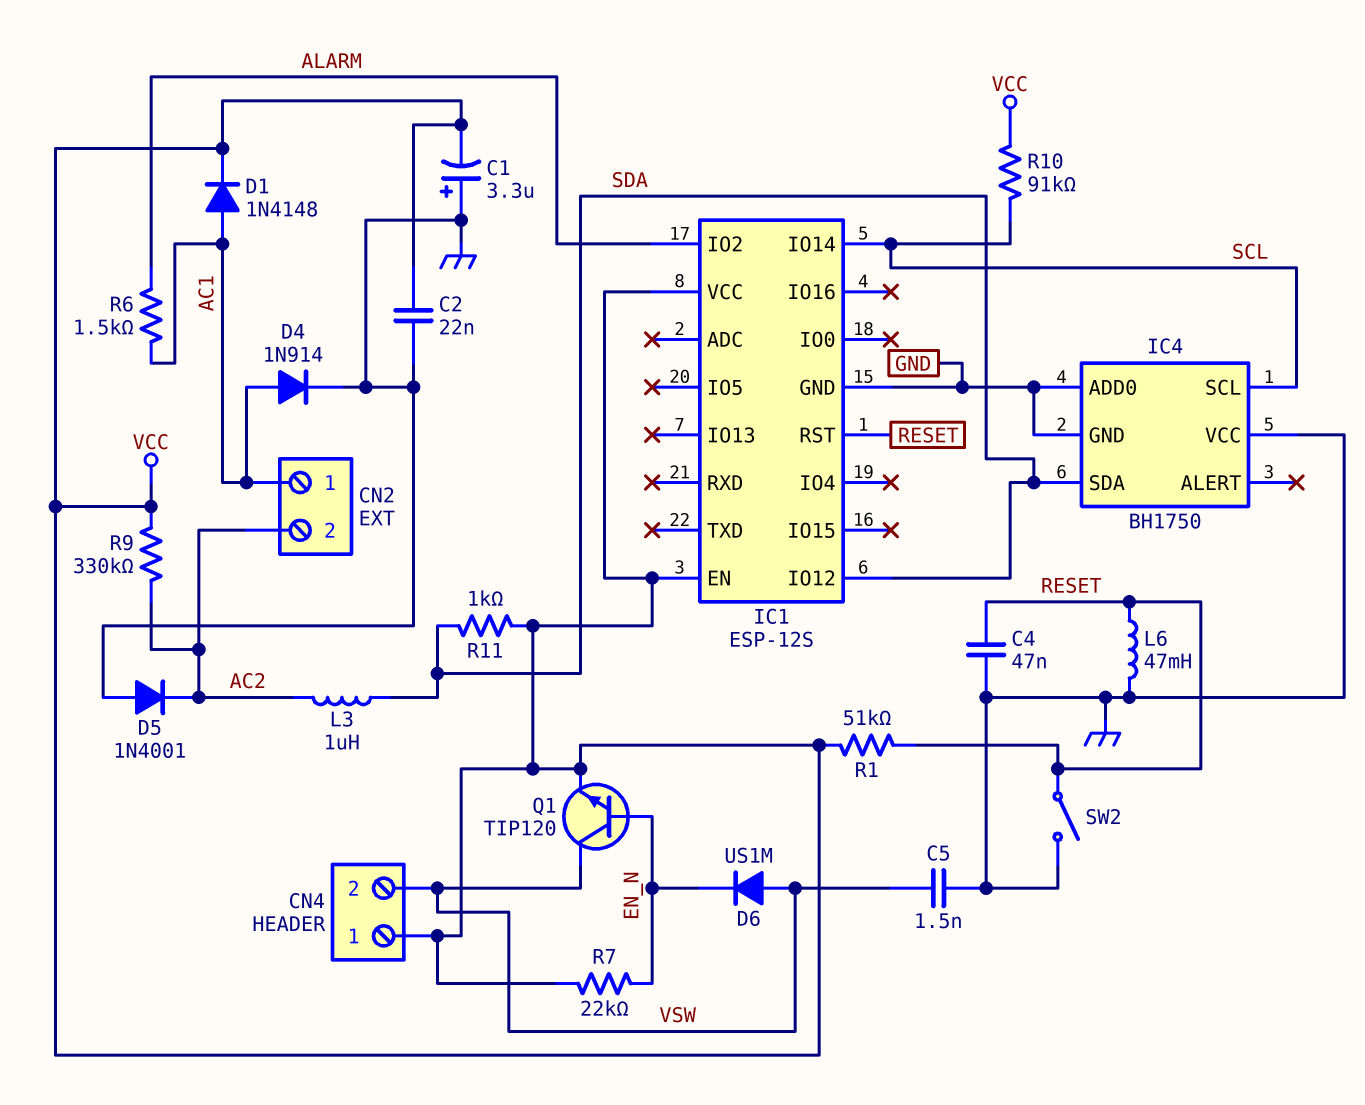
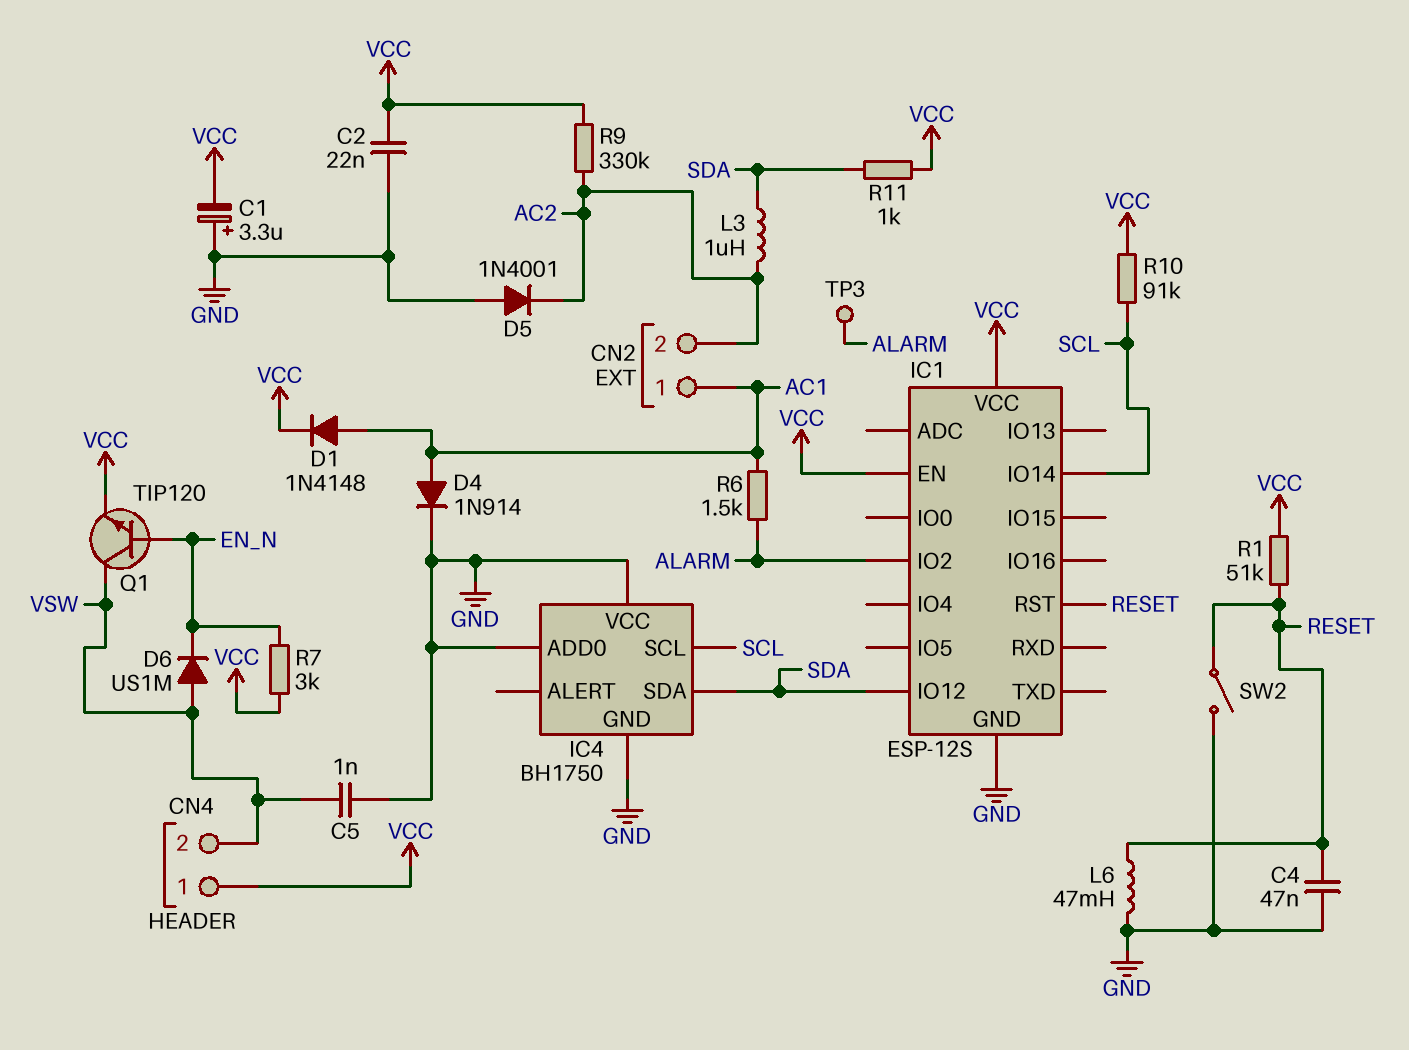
C5: 1.5nF (GND, VSW) -> 1nF (GND, VSW)
R7: 22k (EN_N, VCC) -> 3k (EN_N, VCC)
TP3: none -> test point (ALARM)

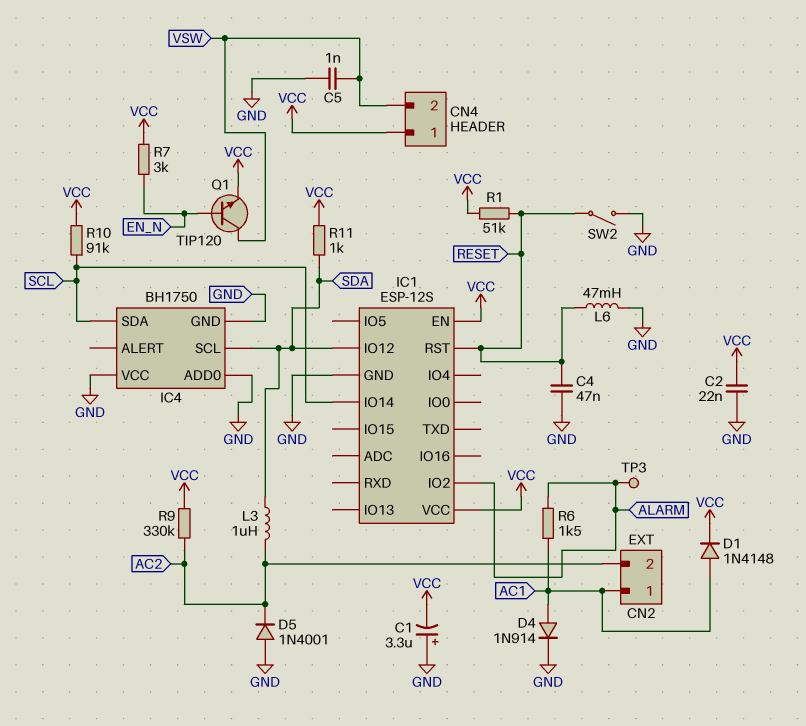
D6: diode US1M (A VSW, K EN_N) -> none
IC4 pin SCL: SCL -> SDA
IC4 pin SDA: SDA -> SCL

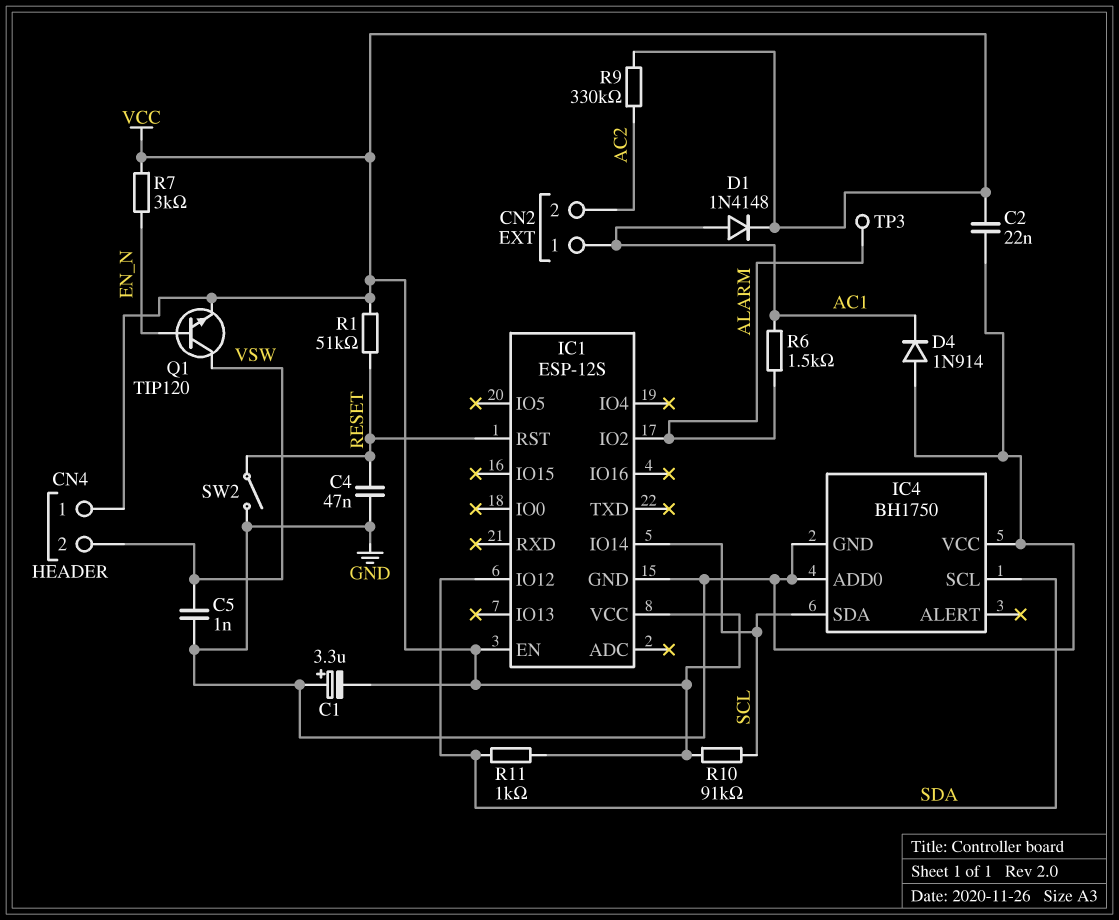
D4: diode 1N914 (A AC1, K GND) -> diode 1N914 (A GND, K AC1)
D5: diode 1N4001 (A GND, K AC2) -> none
L3: 1uH (AC2, SDA) -> none
L6: 47mH (GND, RESET) -> none

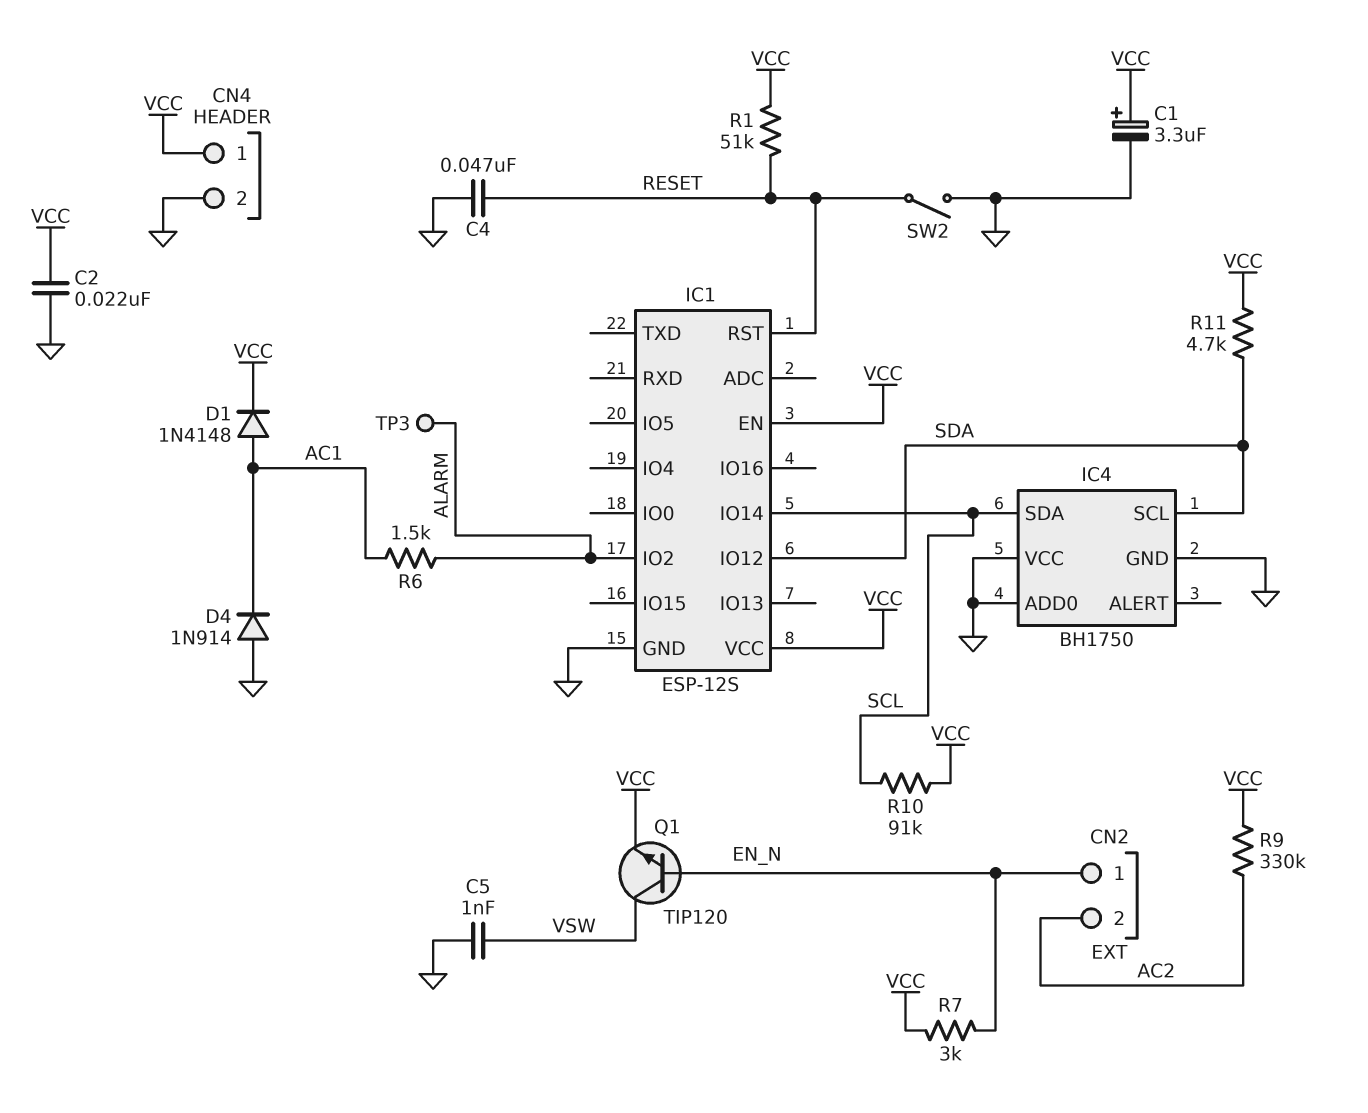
C1: 3.3uF (plus GND, minus VCC) -> 3.3uF (plus VCC, minus GND)
CN2 pin 1: AC1 -> EN_N
CN4 pin 2: VSW -> GND
R11: 1k (SDA, VCC) -> 4.7k (SDA, VCC)

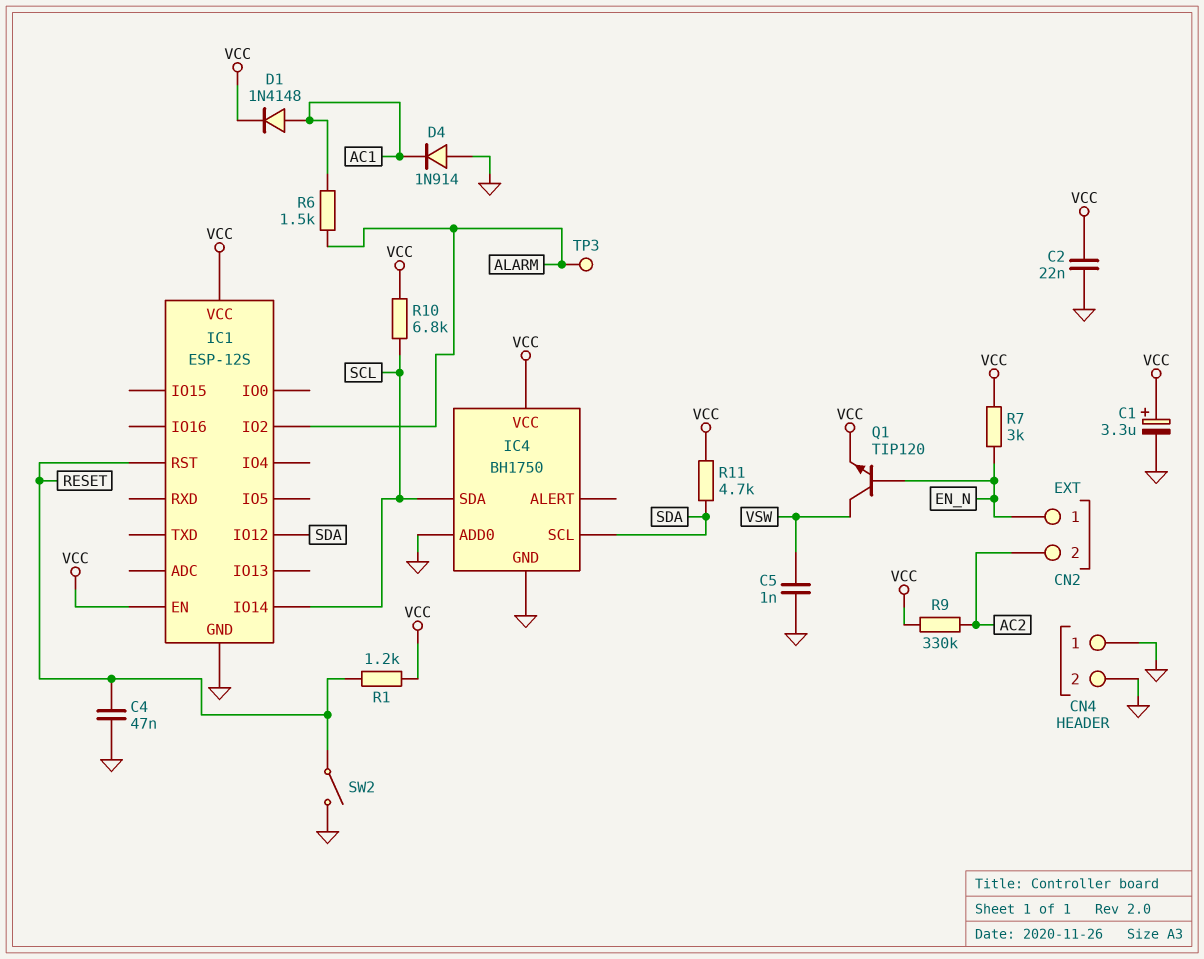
CN4 pin 1: VCC -> GND
IC4 pin VCC: GND -> VCC
R1: 51k (RESET, VCC) -> 1.2k (RESET, VCC)
R10: 91k (SCL, VCC) -> 6.8k (SCL, VCC)

